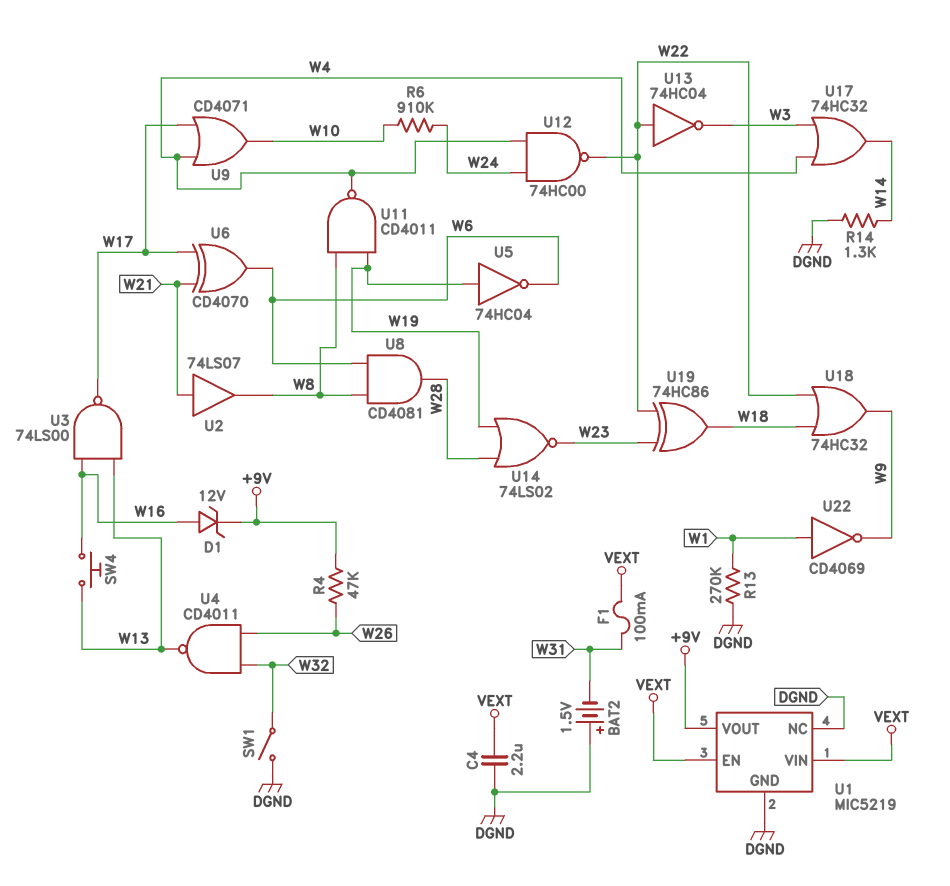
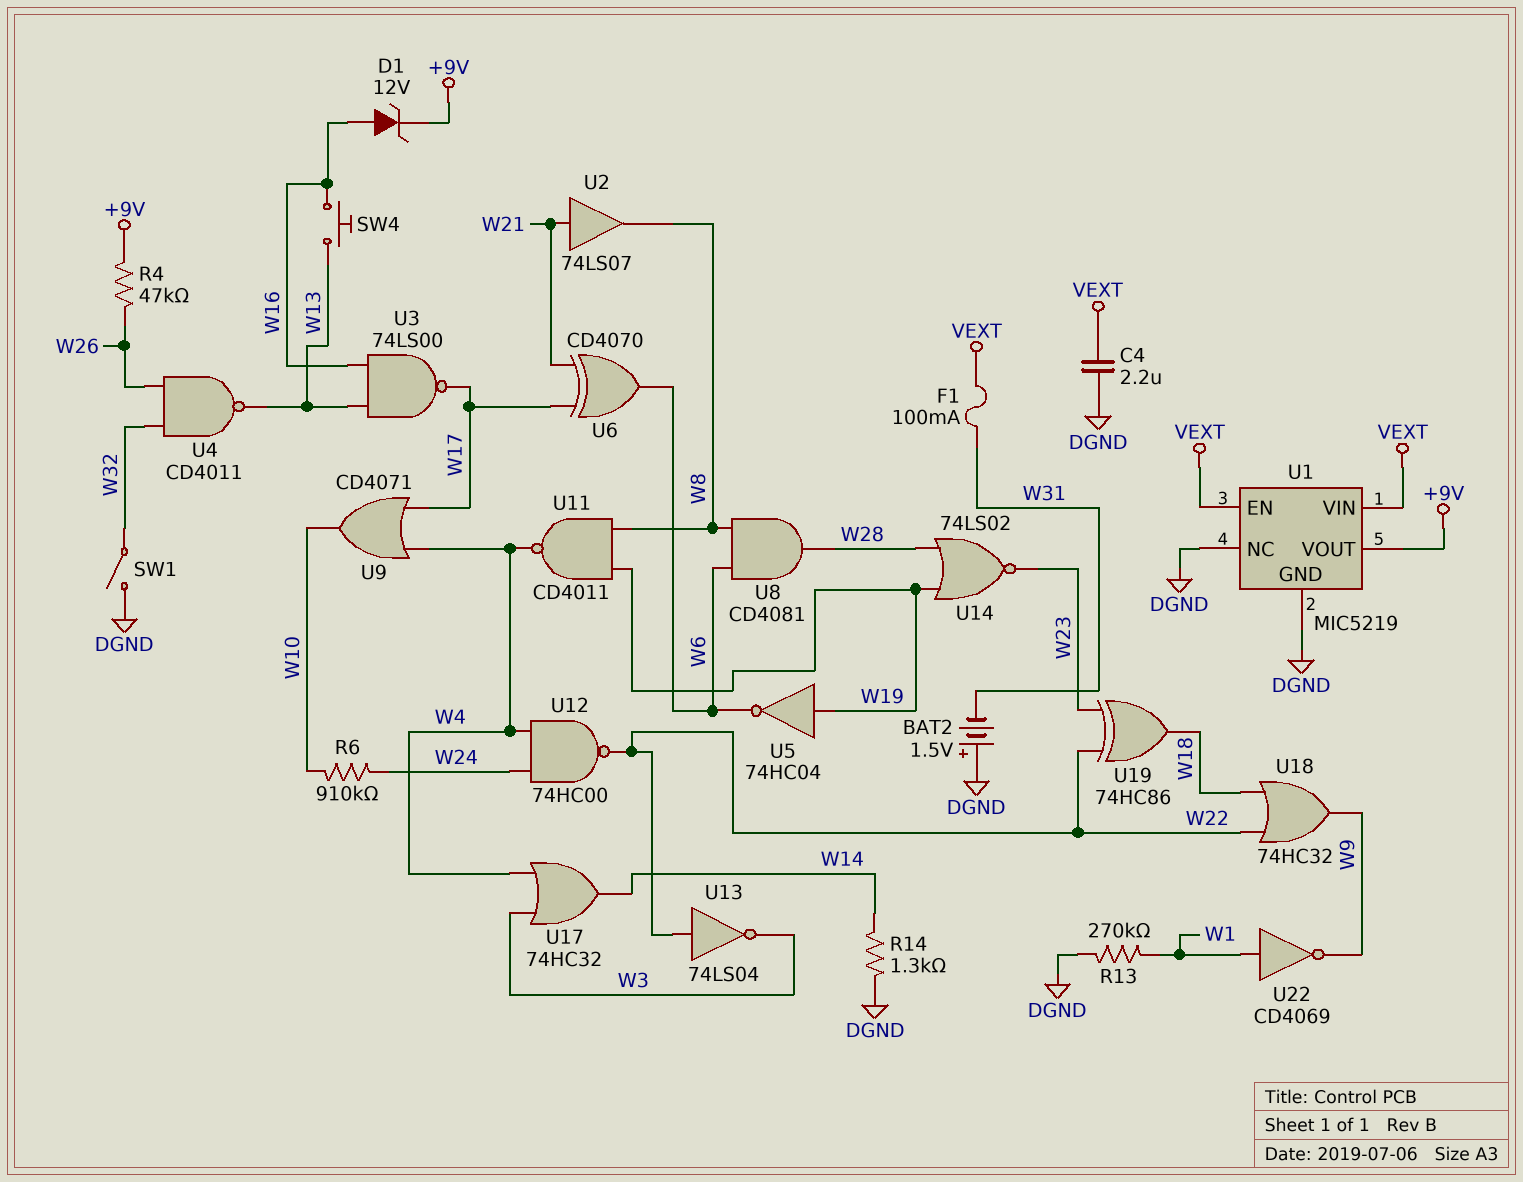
U13: NOT 74HC04 (in W22, out W3) -> NOT 74LS04 (in W22, out W3)

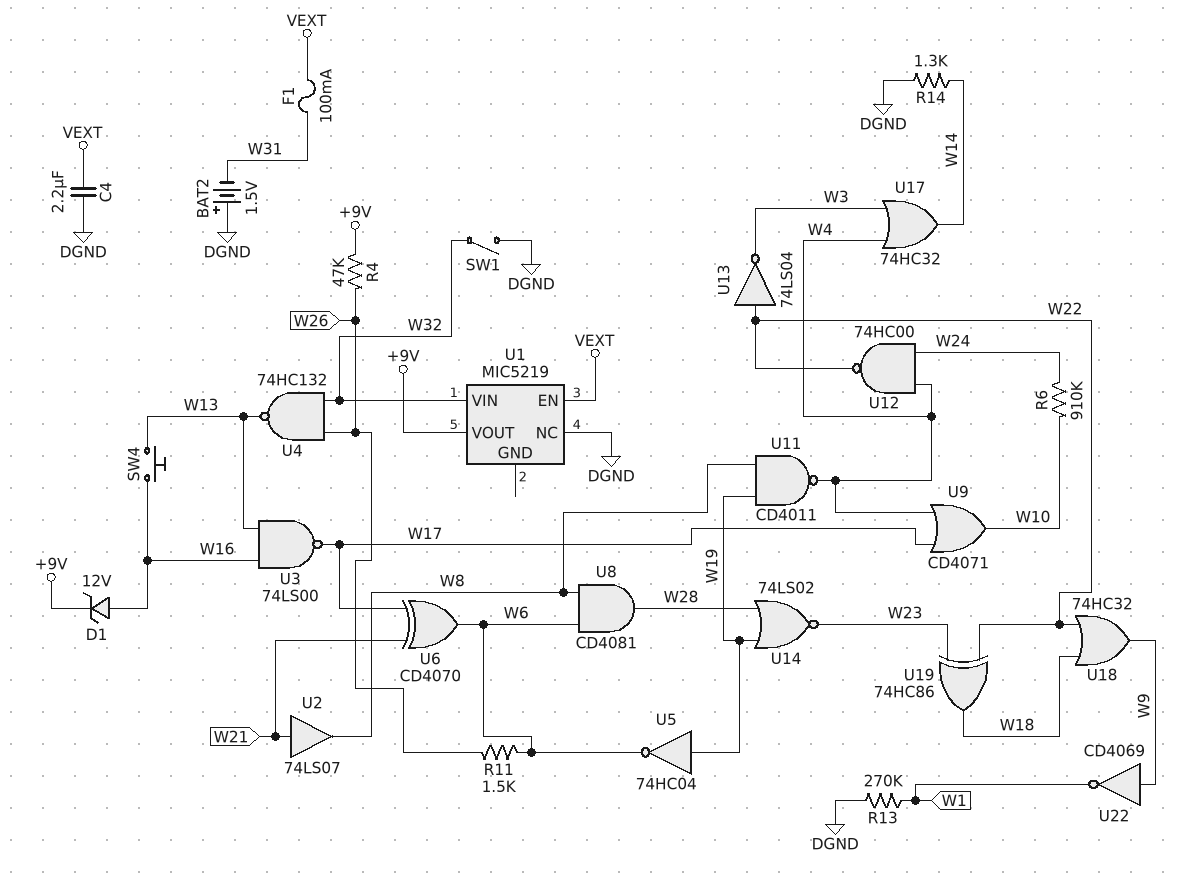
R11: none -> 1.5k (W6, W26)
U1 pin GND: DGND -> none
U1 pin VIN: VEXT -> W32
U4: NAND CD4011 (in W26, in W32, out W13) -> NAND 74HC132 (in W26, in W32, out W13)
U22: NOT CD4069 (in W1, out W9) -> NOT CD4069 (in W9, out W1)

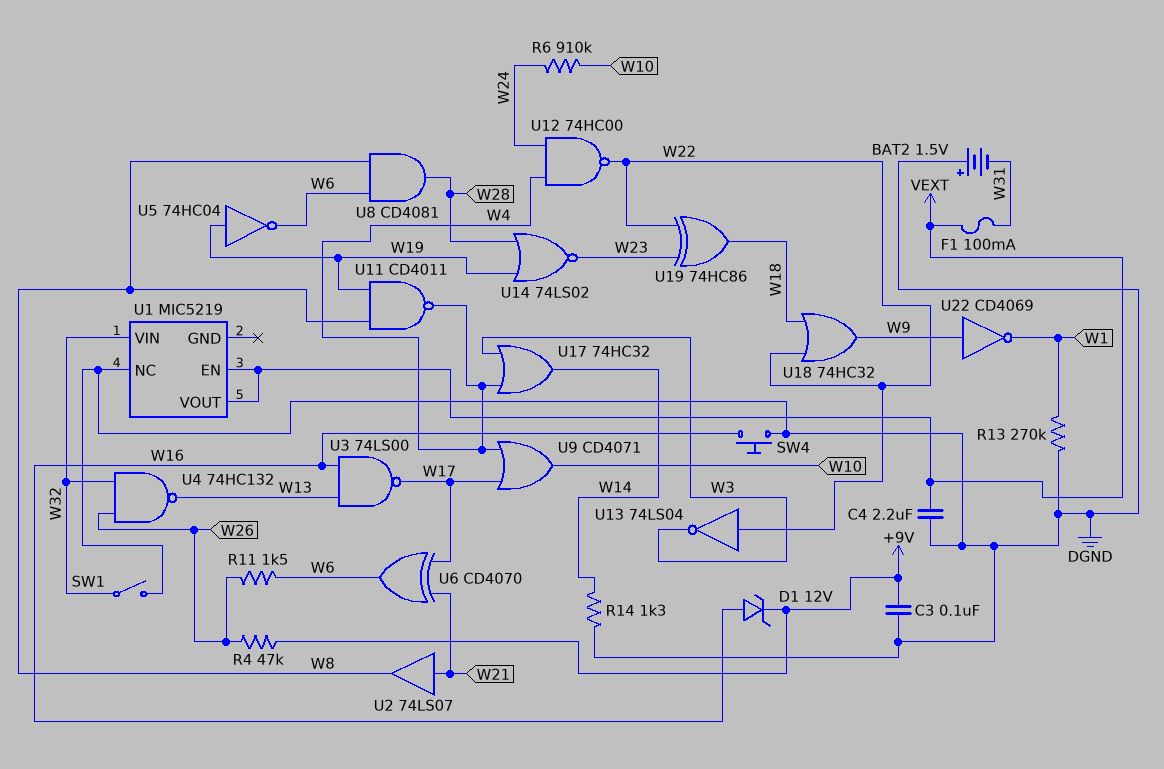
C3: none -> 100nF (+9V, DGND)
SW4: button (W13, W16) -> button (DGND, W16)
U1 pin VOUT: +9V -> VEXT

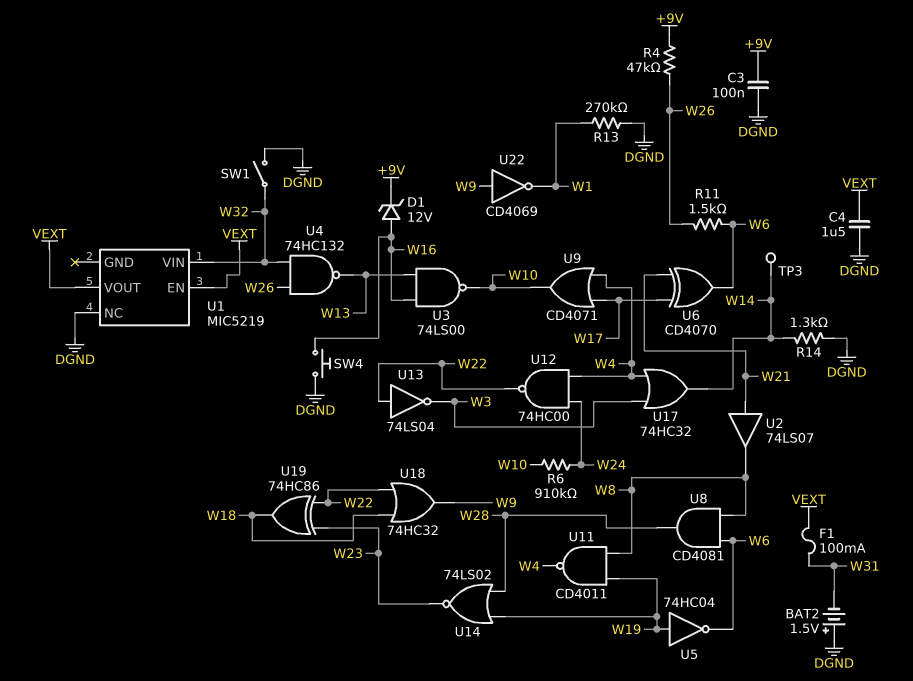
C4: 2.2uF (DGND, VEXT) -> 1.5uF (DGND, VEXT)
TP3: none -> test point (W14)
U3: NAND 74LS00 (in W13, in W16, out W17) -> NAND 74LS00 (in W13, in W16, out W10)

